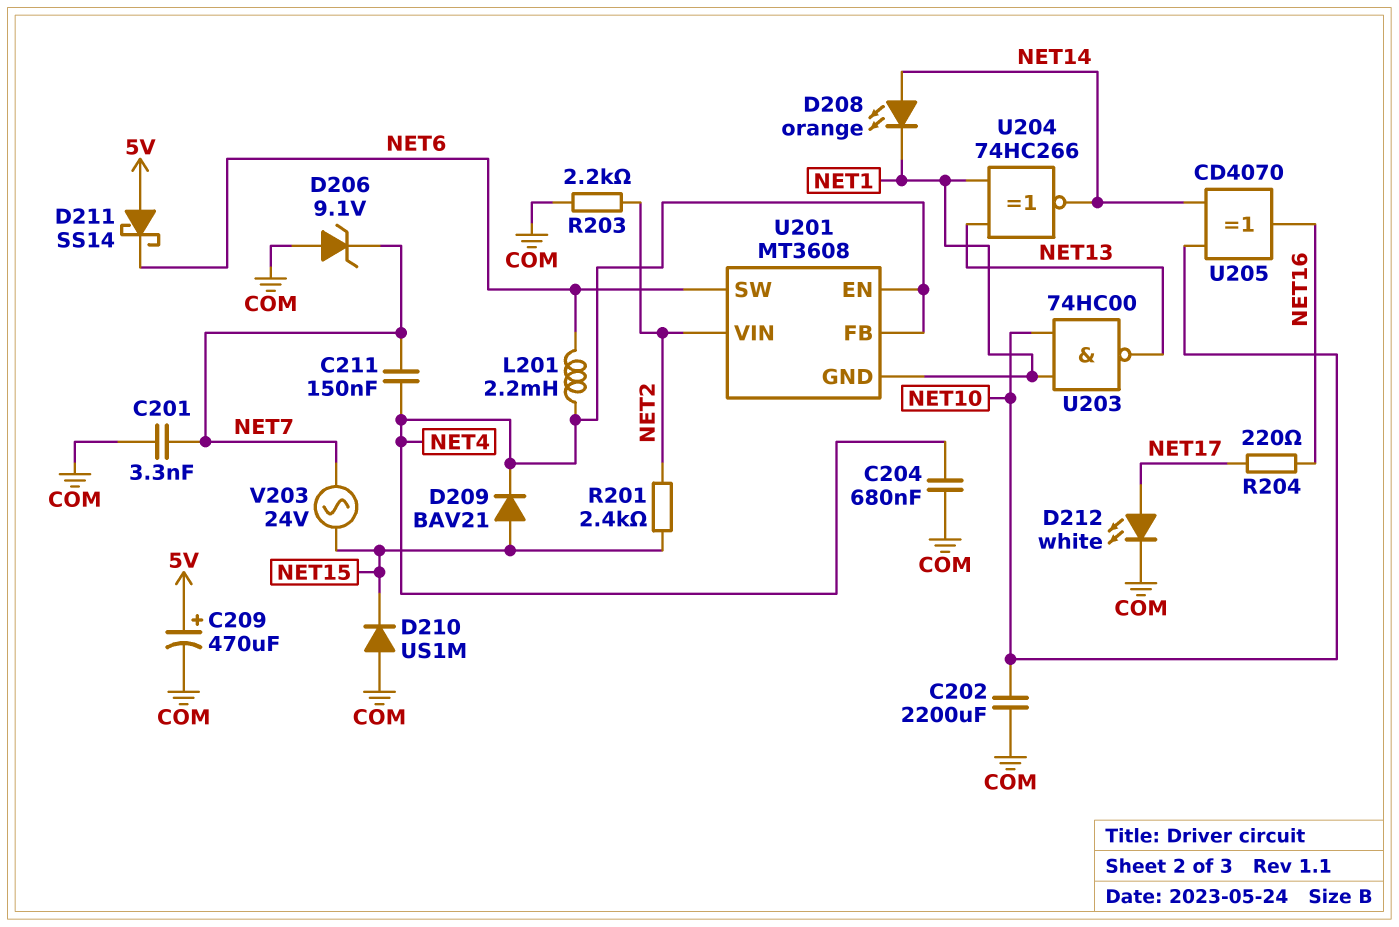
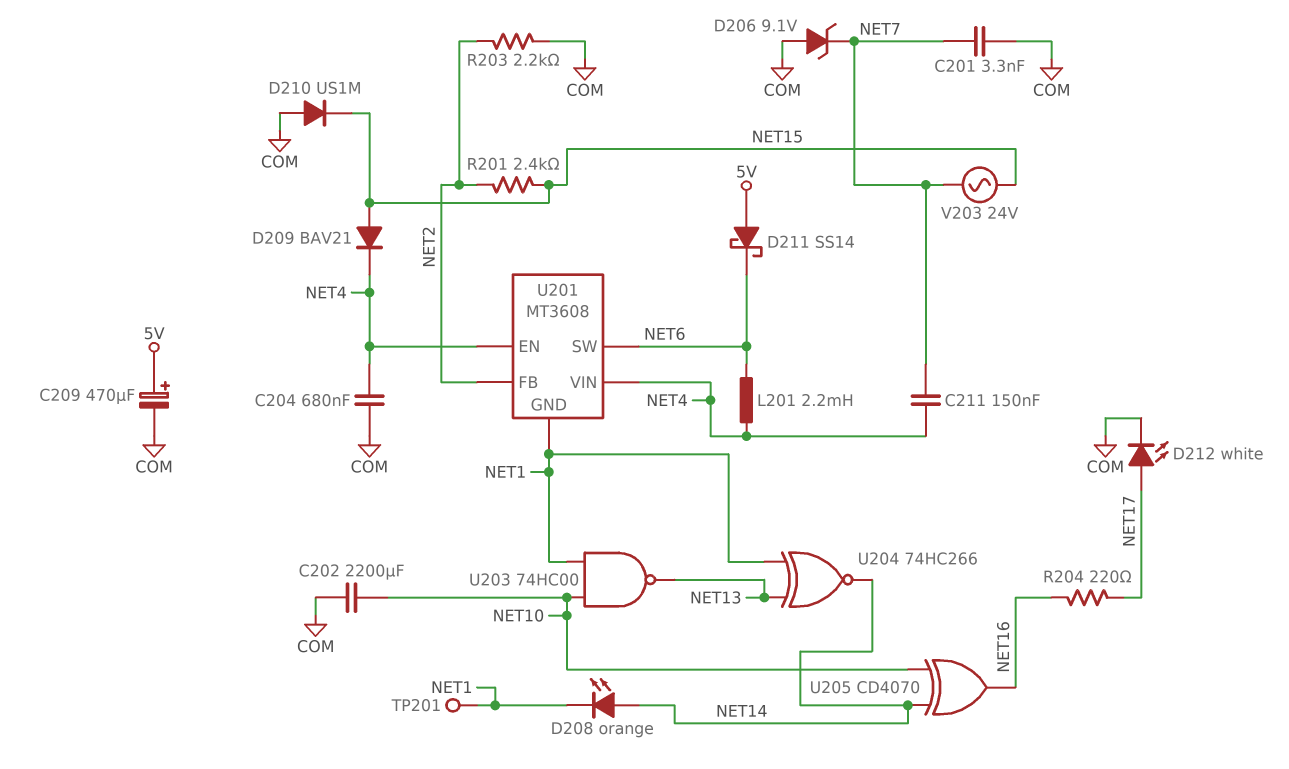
TP201: none -> test point (NET1)
U201 pin FB: NET4 -> NET2
U201 pin VIN: NET2 -> NET4

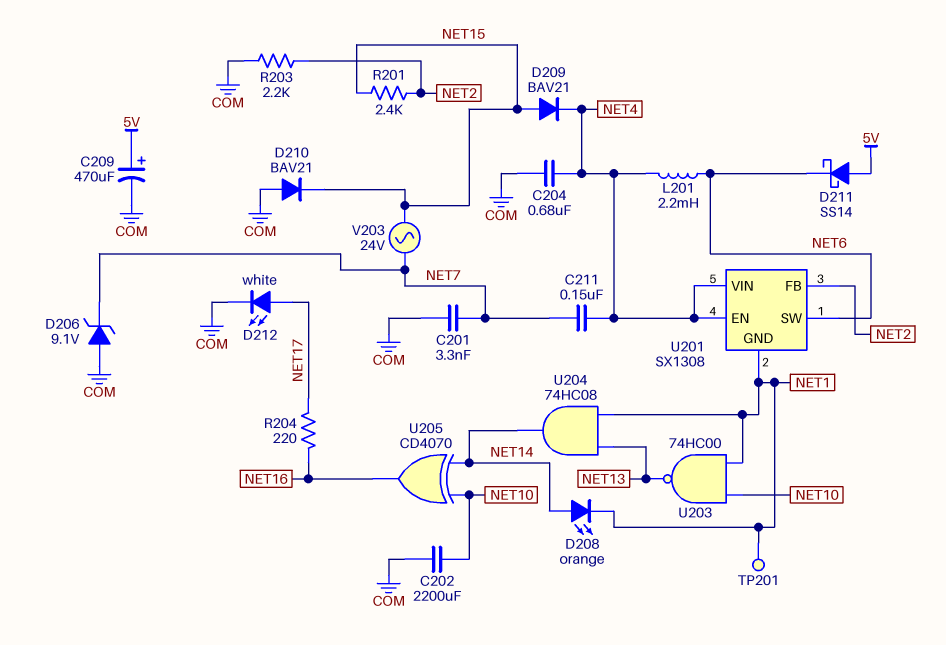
D210: diode US1M (A COM, K NET15) -> diode BAV21 (A COM, K NET15)
U201: MT3608 -> SX1308
U204: XNOR 74HC266 (in NET1, in NET13, out NET14) -> AND 74HC08 (in NET1, in NET13, out NET14)

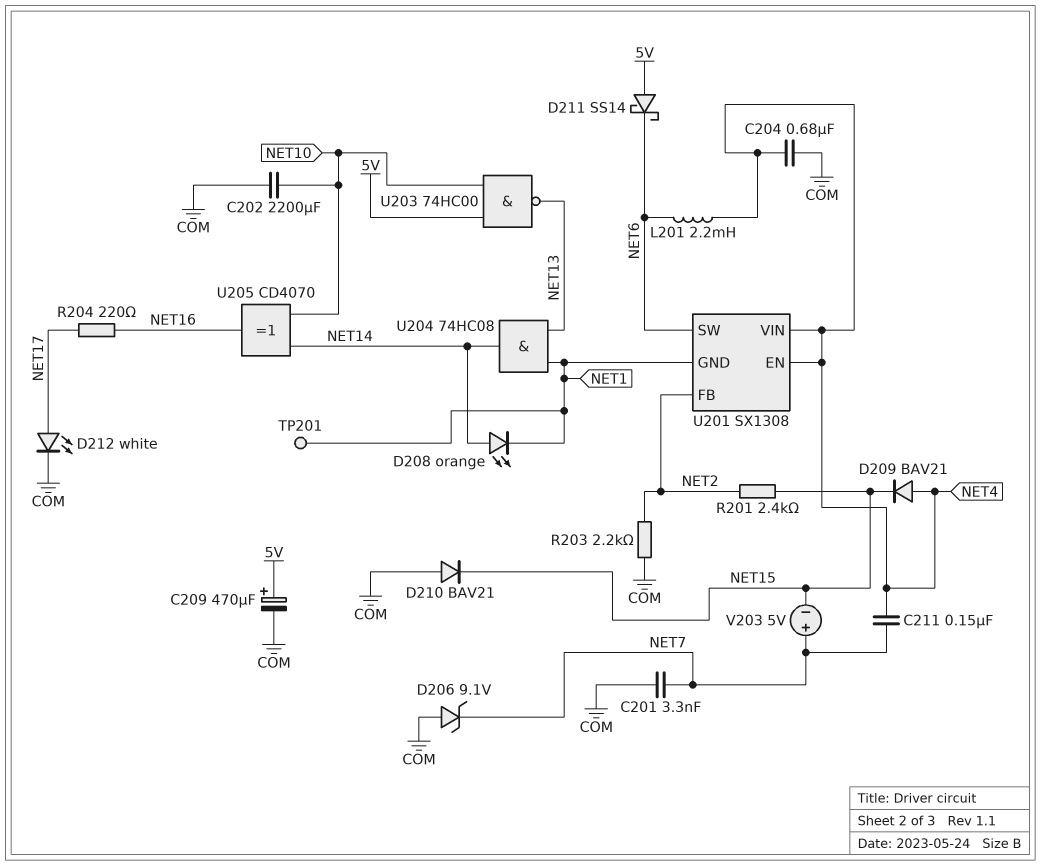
D209: diode BAV21 (A NET15, K NET4) -> diode BAV21 (A NET4, K NET15)
U203: NAND 74HC00 (in NET1, in NET10, out NET13) -> NAND 74HC00 (in 5V, in NET10, out NET13)
V203: AC 24V (NET7, NET15) -> 5V (plus NET7, minus NET15)

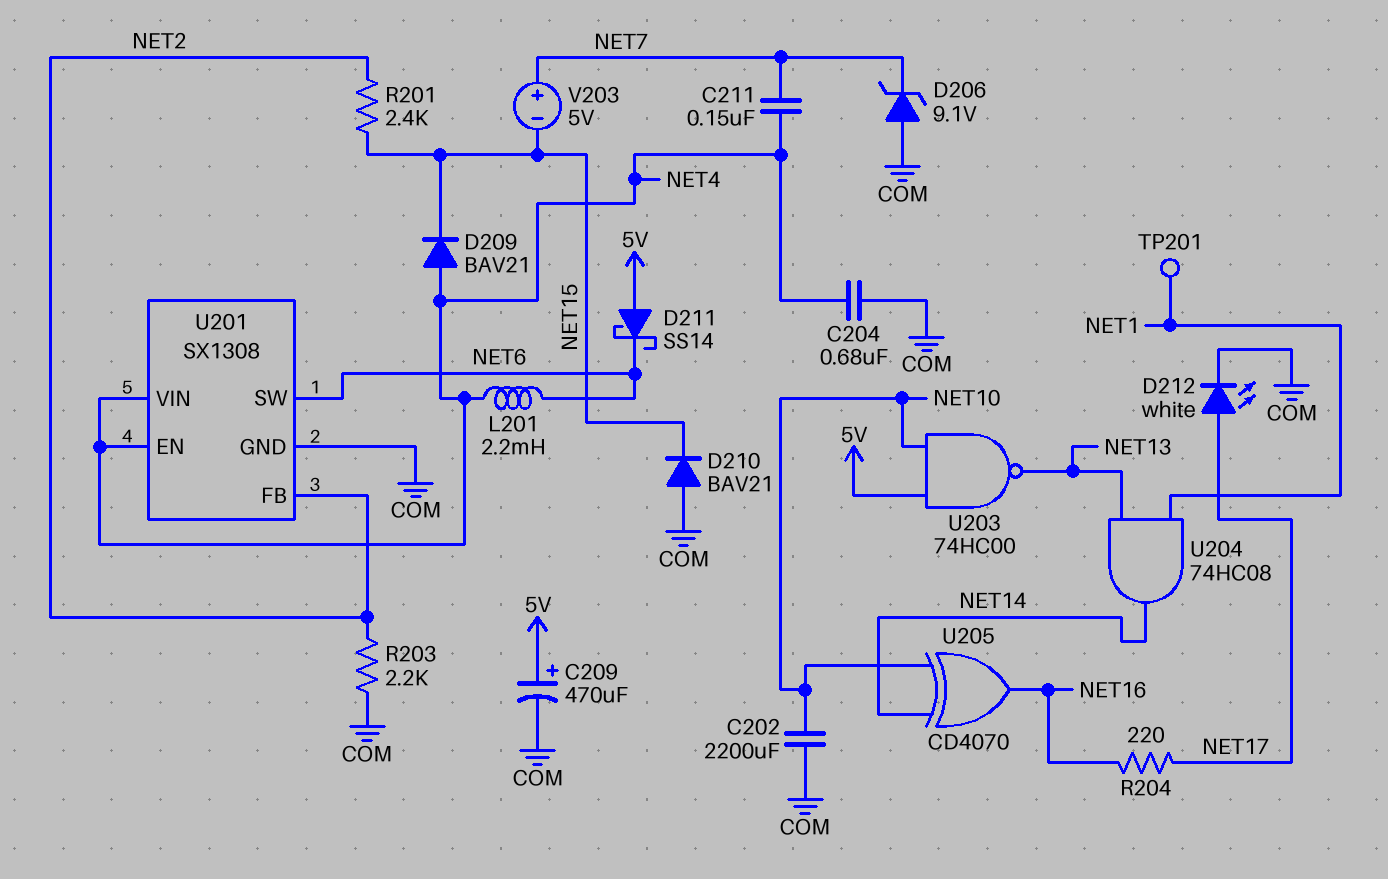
C201: 3.3nF (COM, NET7) -> none
D208: LED orange (A NET14, K NET1) -> none
U201 pin GND: NET1 -> COM

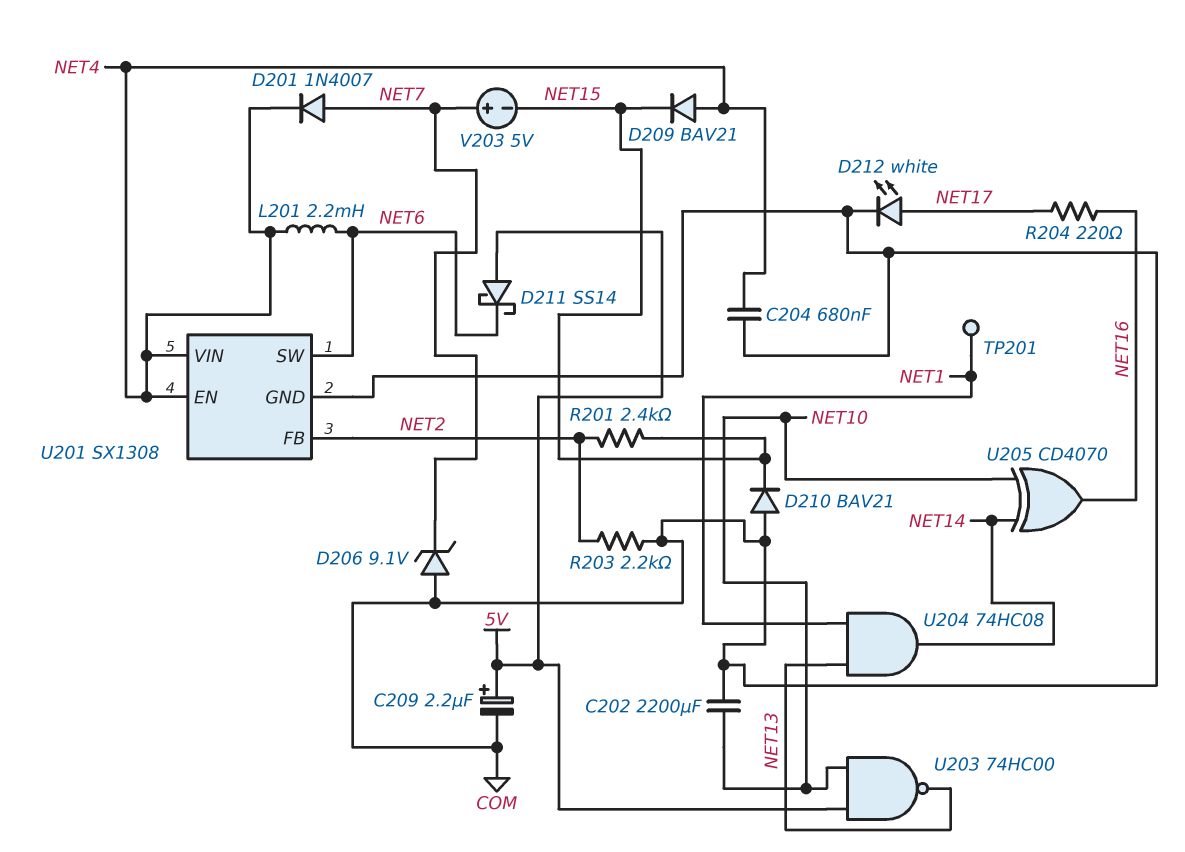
C209: 470uF (plus 5V, minus COM) -> 2.2uF (plus 5V, minus COM)
C211: 150nF (NET4, NET7) -> none
D201: none -> diode 1N4007 (A NET7, K NET4)

